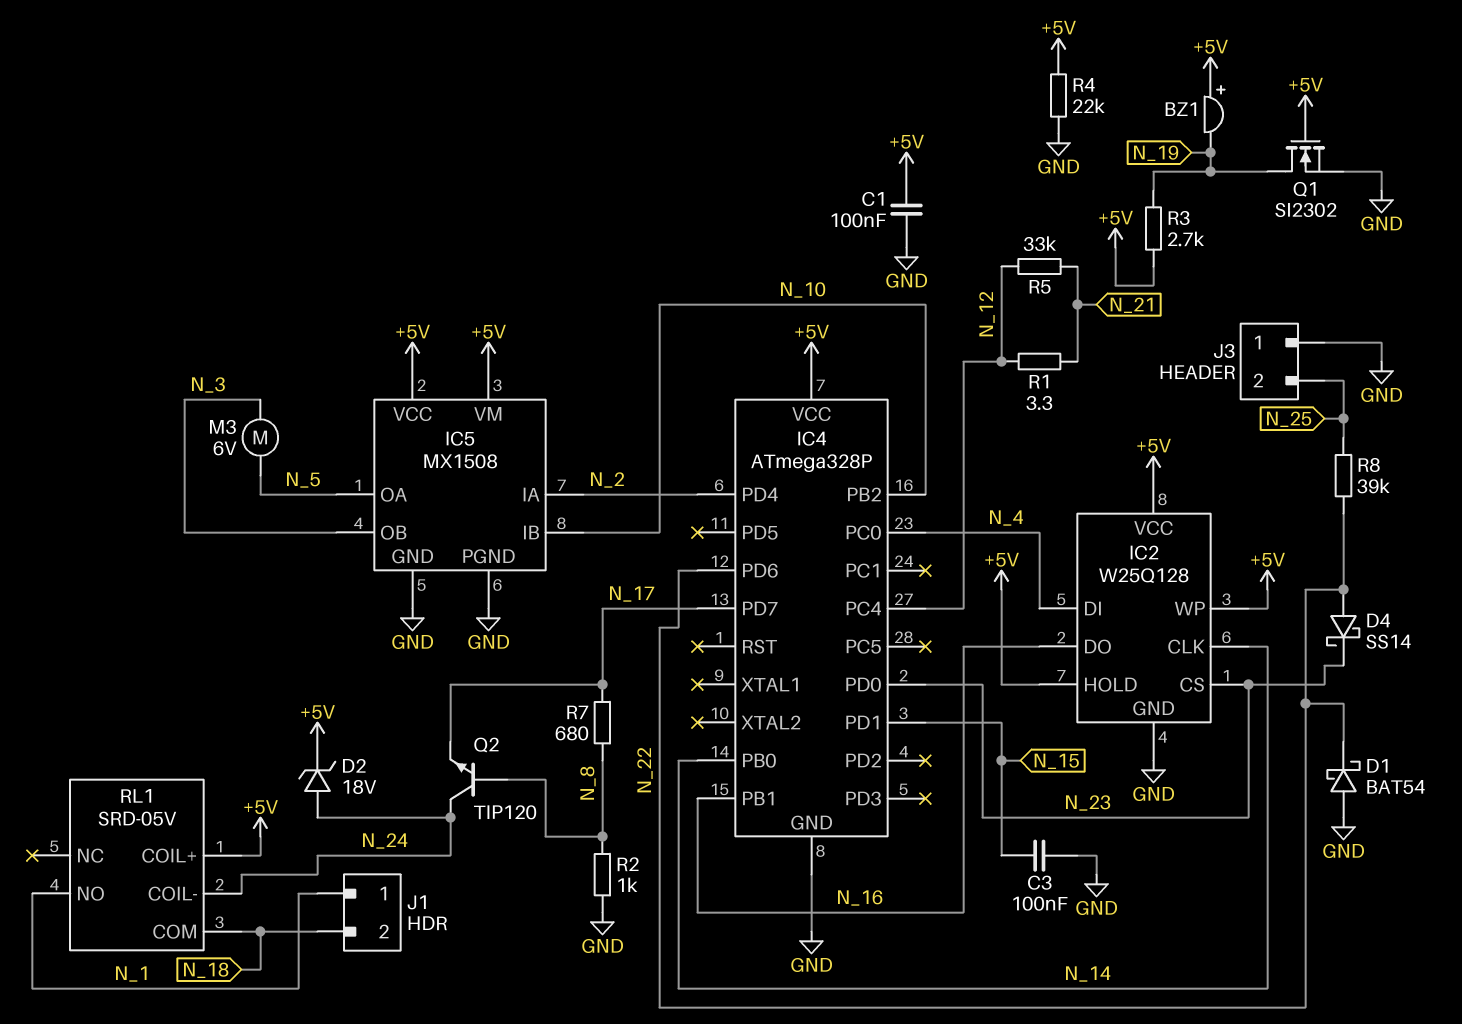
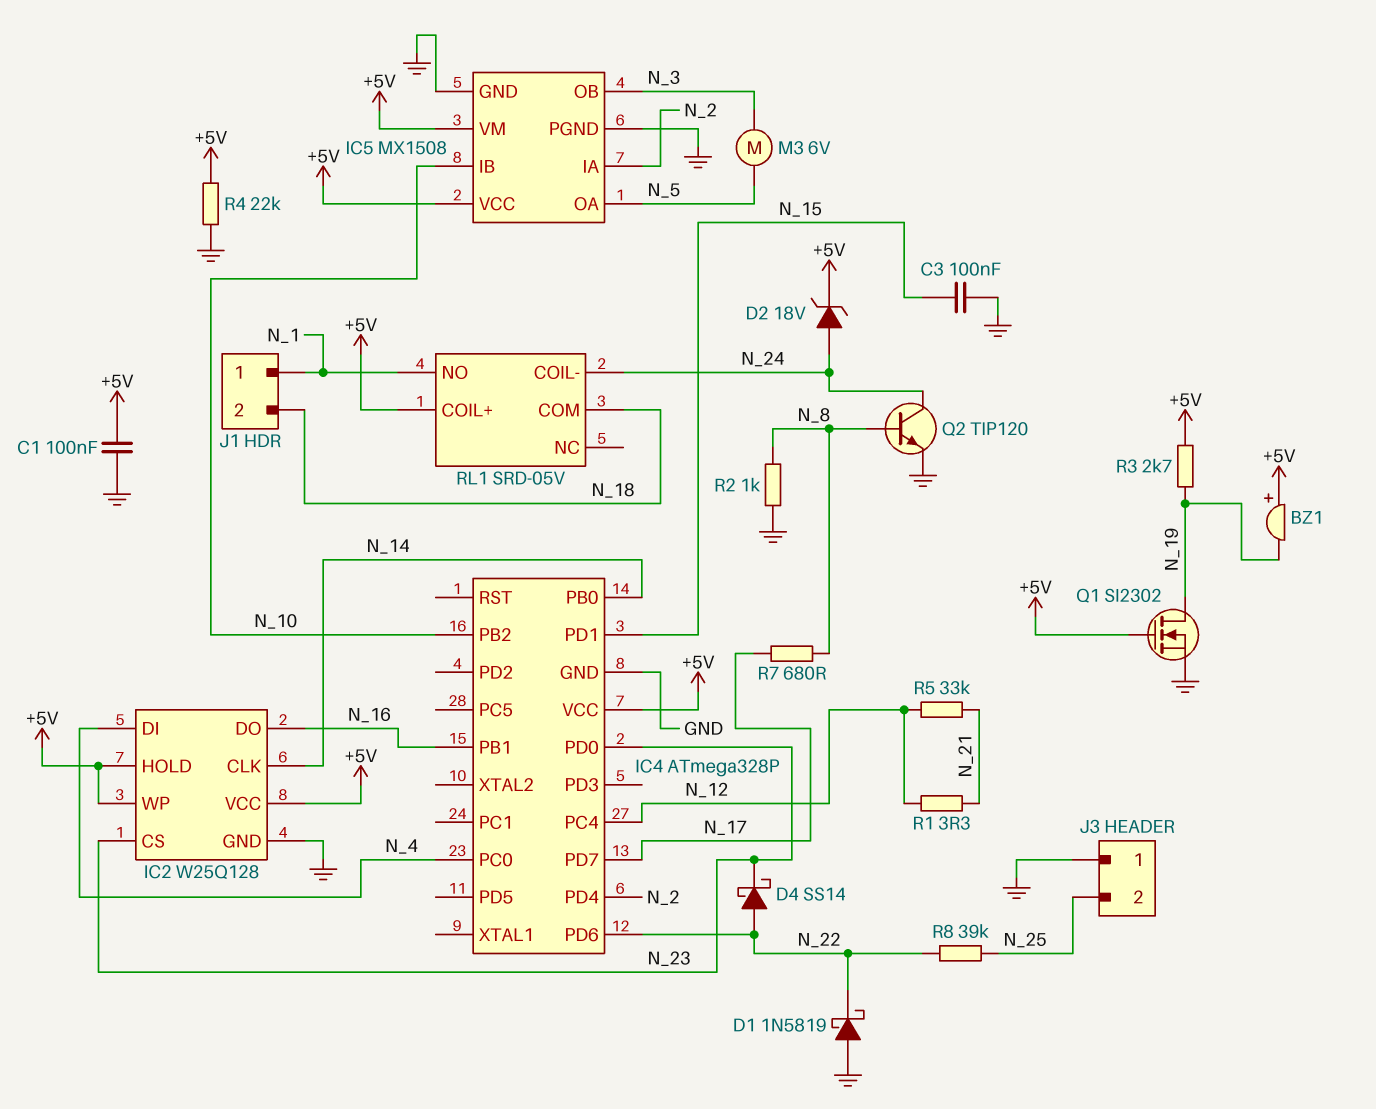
D1: schottky BAT54 (A GND, K N_22) -> schottky 1N5819 (A GND, K N_22)
Q2: NPN TIP120 (B N_8, C N_24, E N_17) -> NPN TIP120 (B N_8, C N_24, E GND)

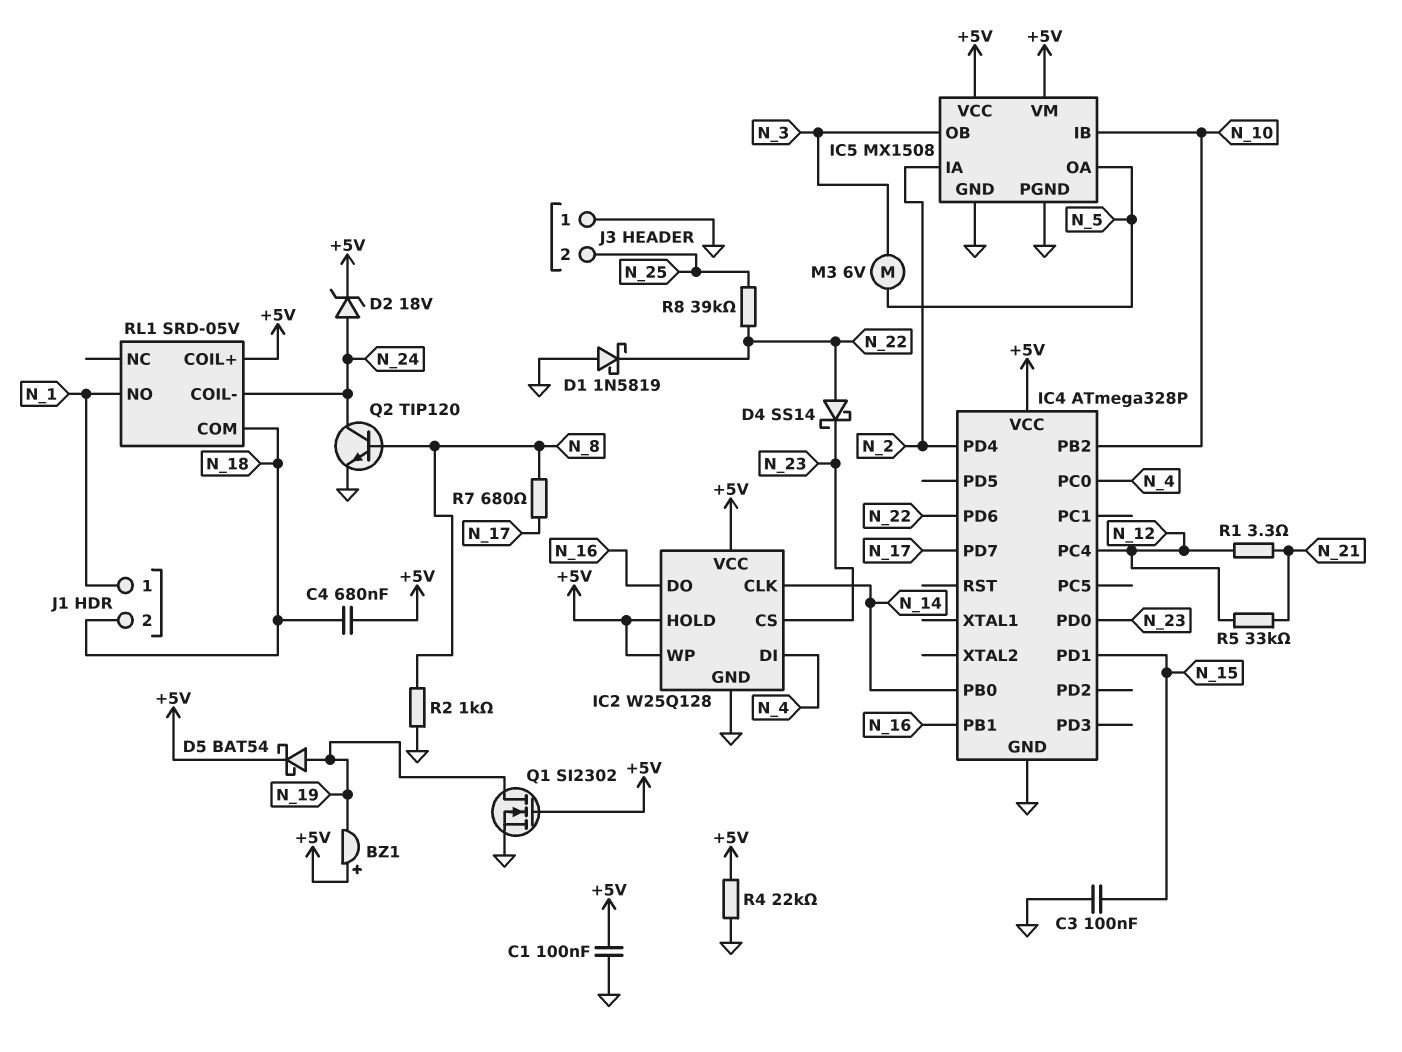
C4: none -> 680nF (+5V, N_18)
D5: none -> schottky BAT54 (A N_19, K +5V)
R3: 2.7k (+5V, N_19) -> none

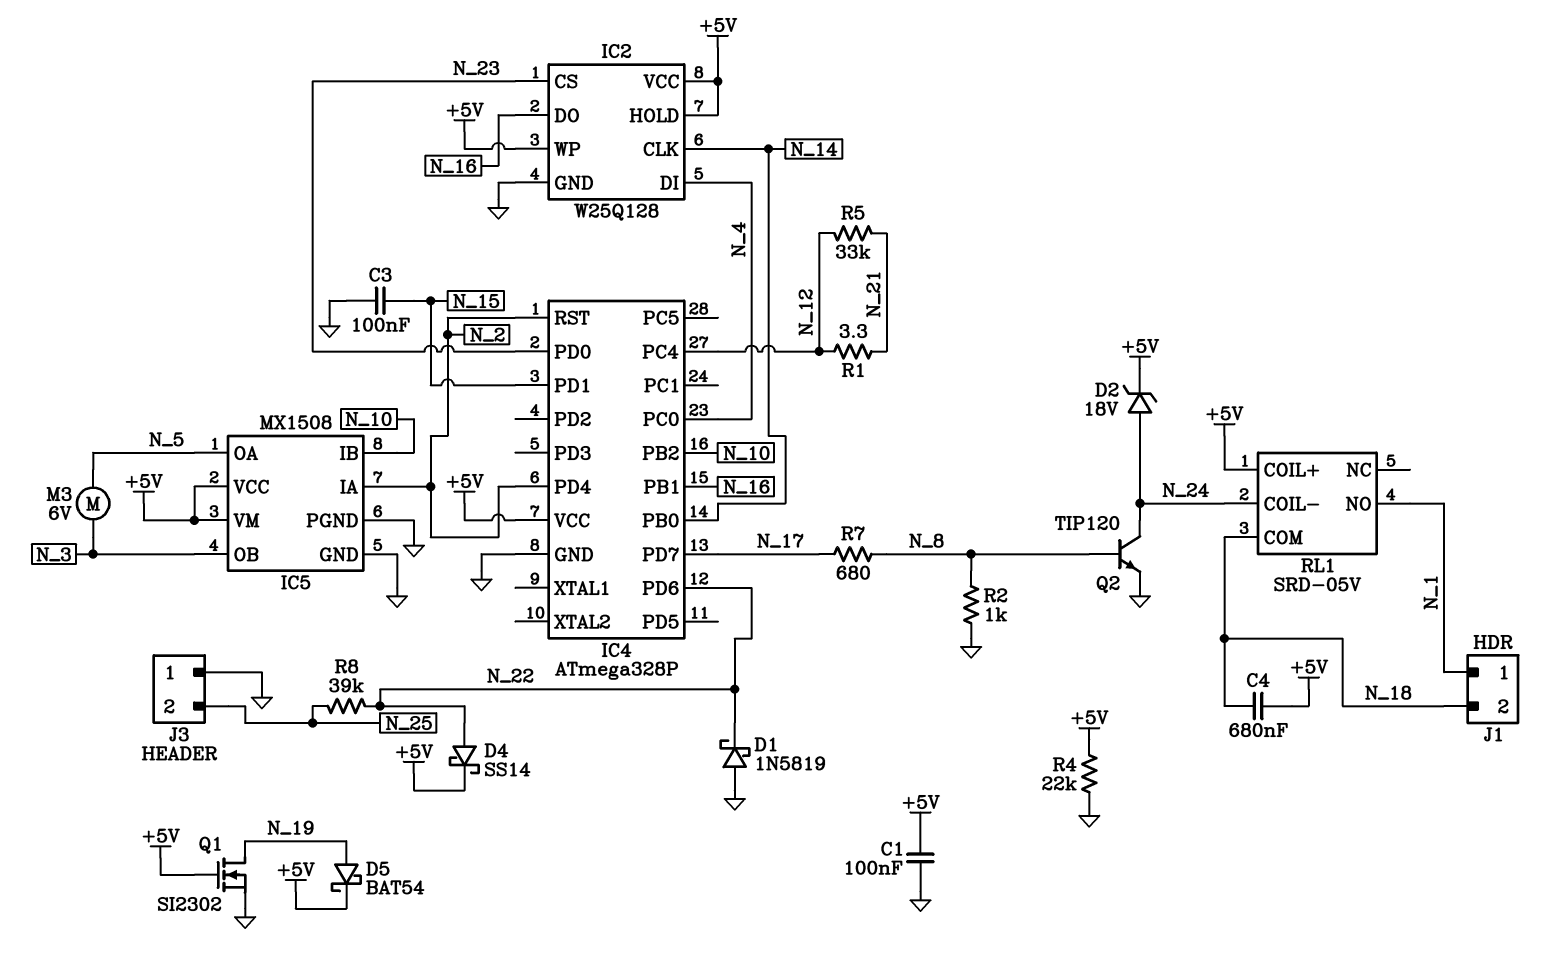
BZ1: buzzer (plus +5V, minus N_19) -> none
D4: schottky SS14 (A N_22, K N_23) -> schottky SS14 (A N_22, K +5V)
IC4 pin RST: none -> N_2

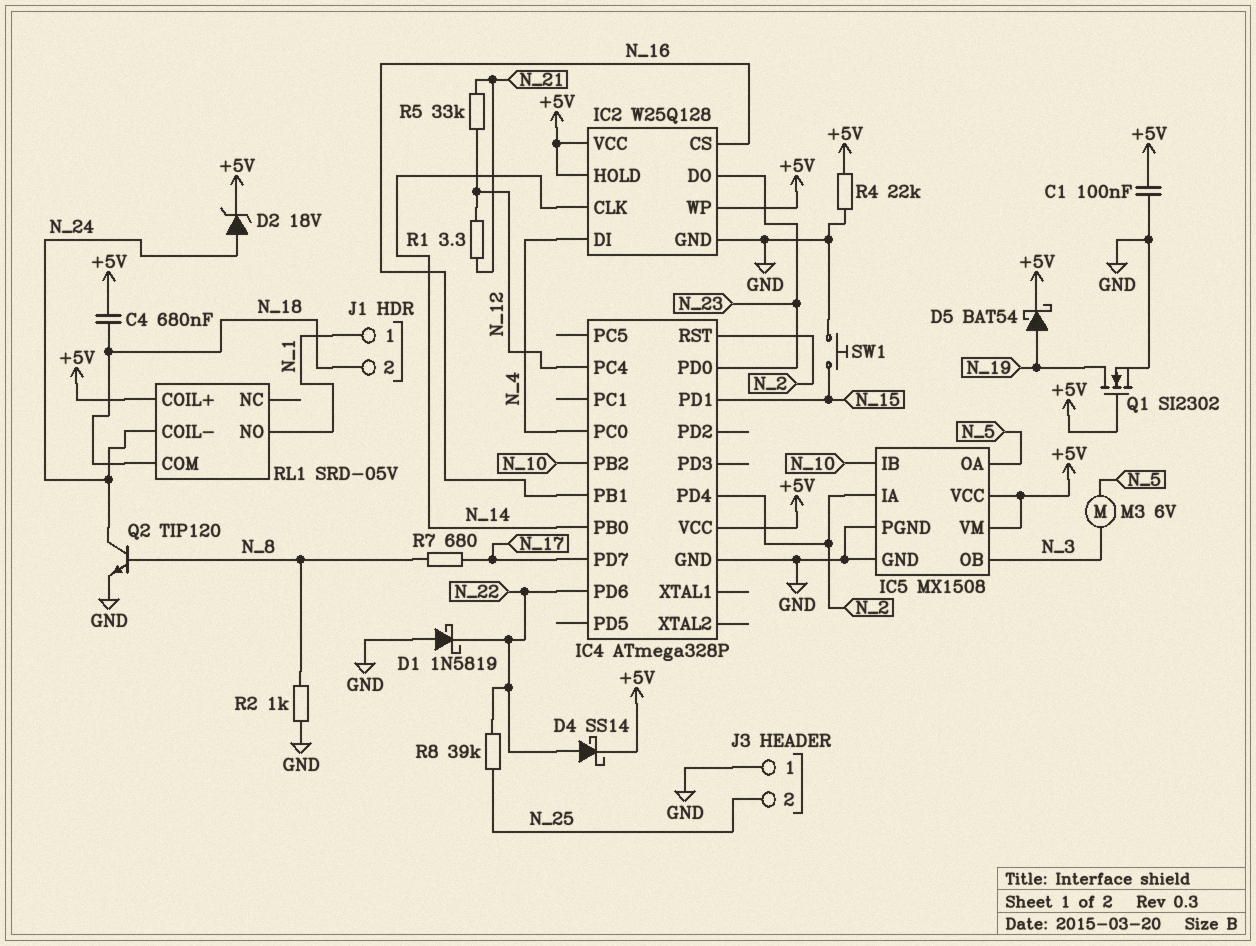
C3: 100nF (GND, N_15) -> none
IC2 pin CS: N_23 -> N_16
IC2 pin DO: N_16 -> N_23
SW1: none -> button (GND, N_15)

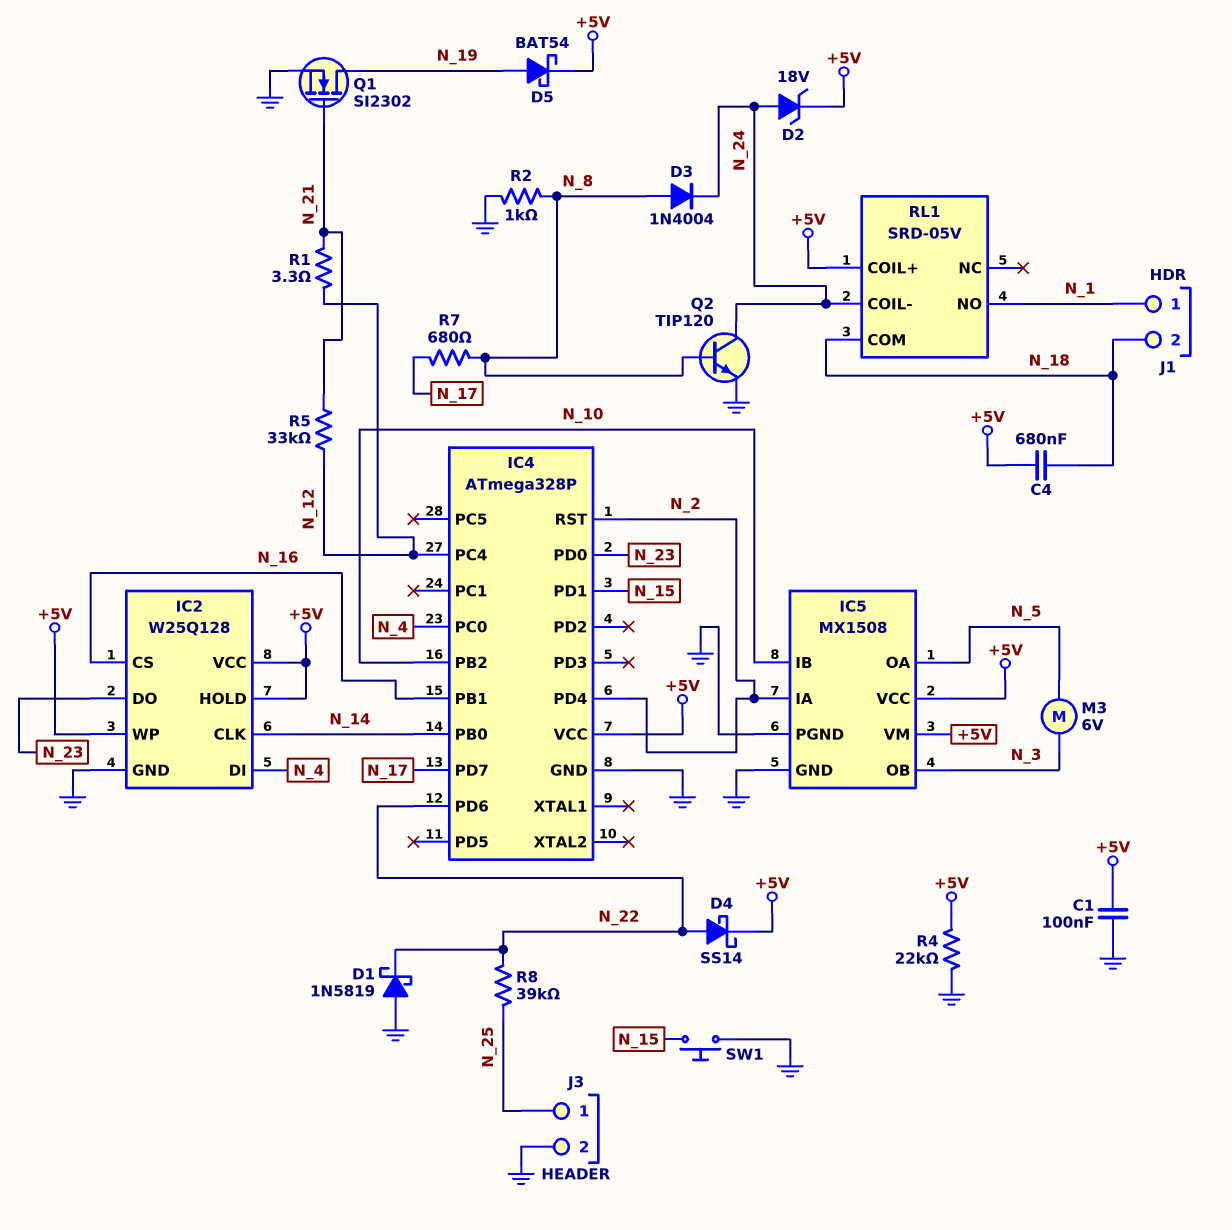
D3: none -> diode 1N4004 (A N_8, K N_24)
J3 pin 1: GND -> N_25
J3 pin 2: N_25 -> GND
Q1: NMOS SI2302 (G +5V, D N_19, S GND) -> NMOS SI2302 (G N_21, D N_19, S GND)

